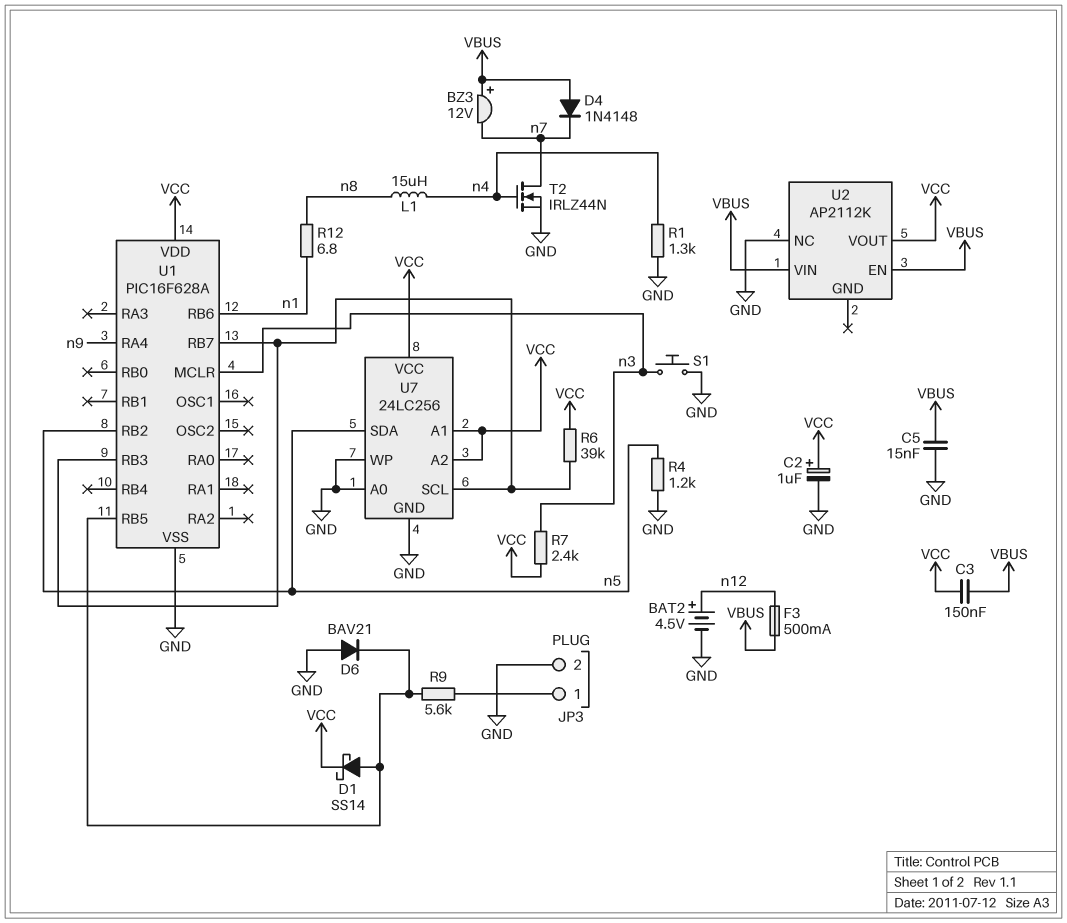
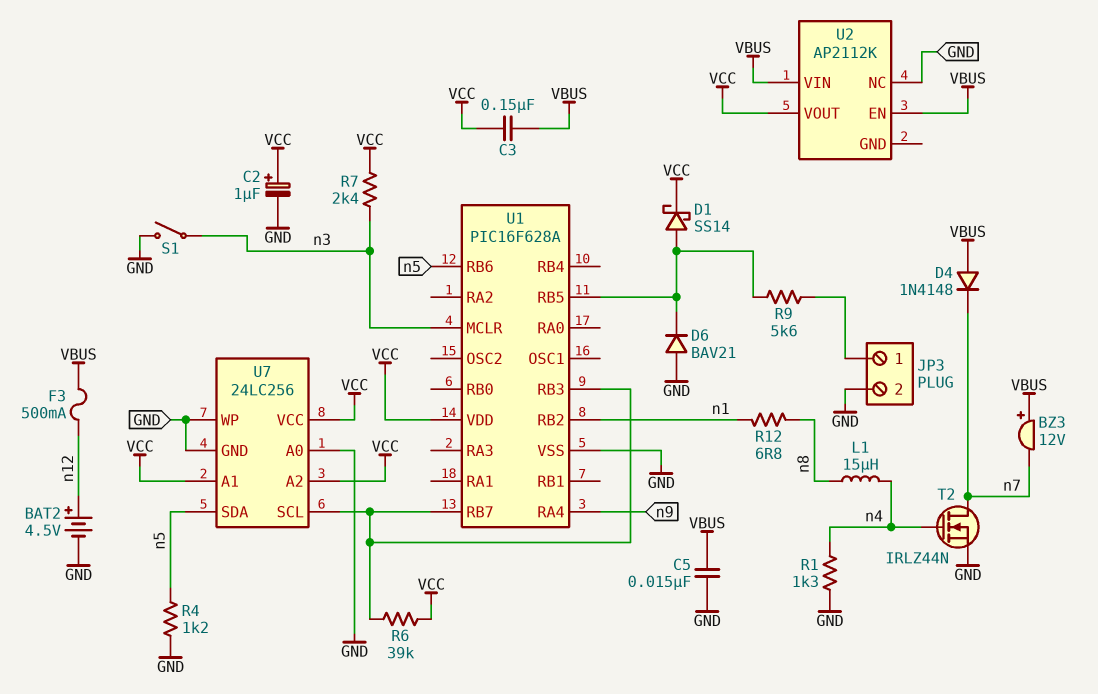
S1: button (GND, n3) -> switch (GND, n3)
U1 pin RB2: n5 -> n1
U1 pin RB6: n1 -> n5

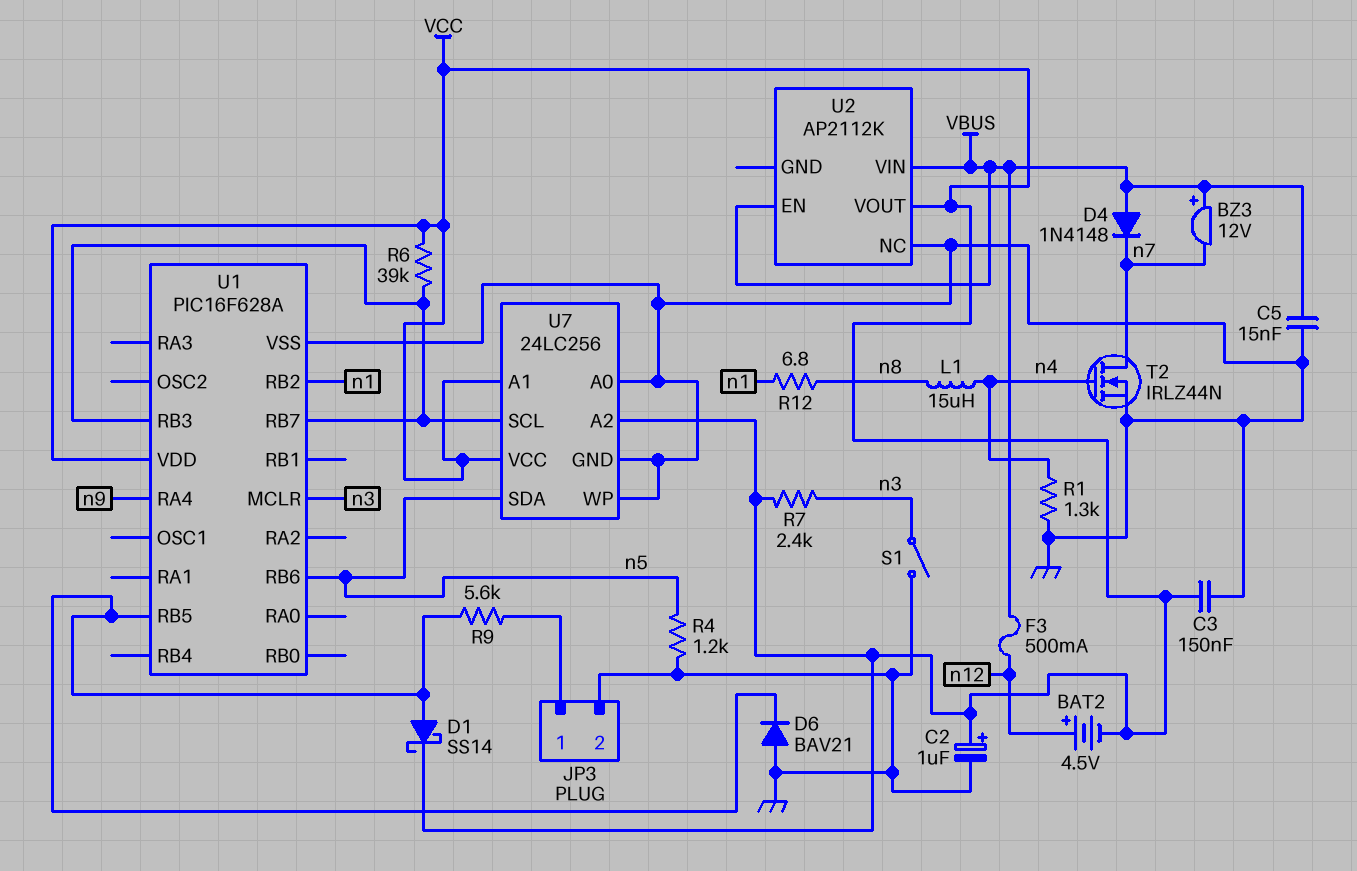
BAT2: 4.5V (plus n12, minus GND) -> 4.5V (plus n12, minus VCC)
C3: 150nF (VBUS, VCC) -> 150nF (GND, VCC)

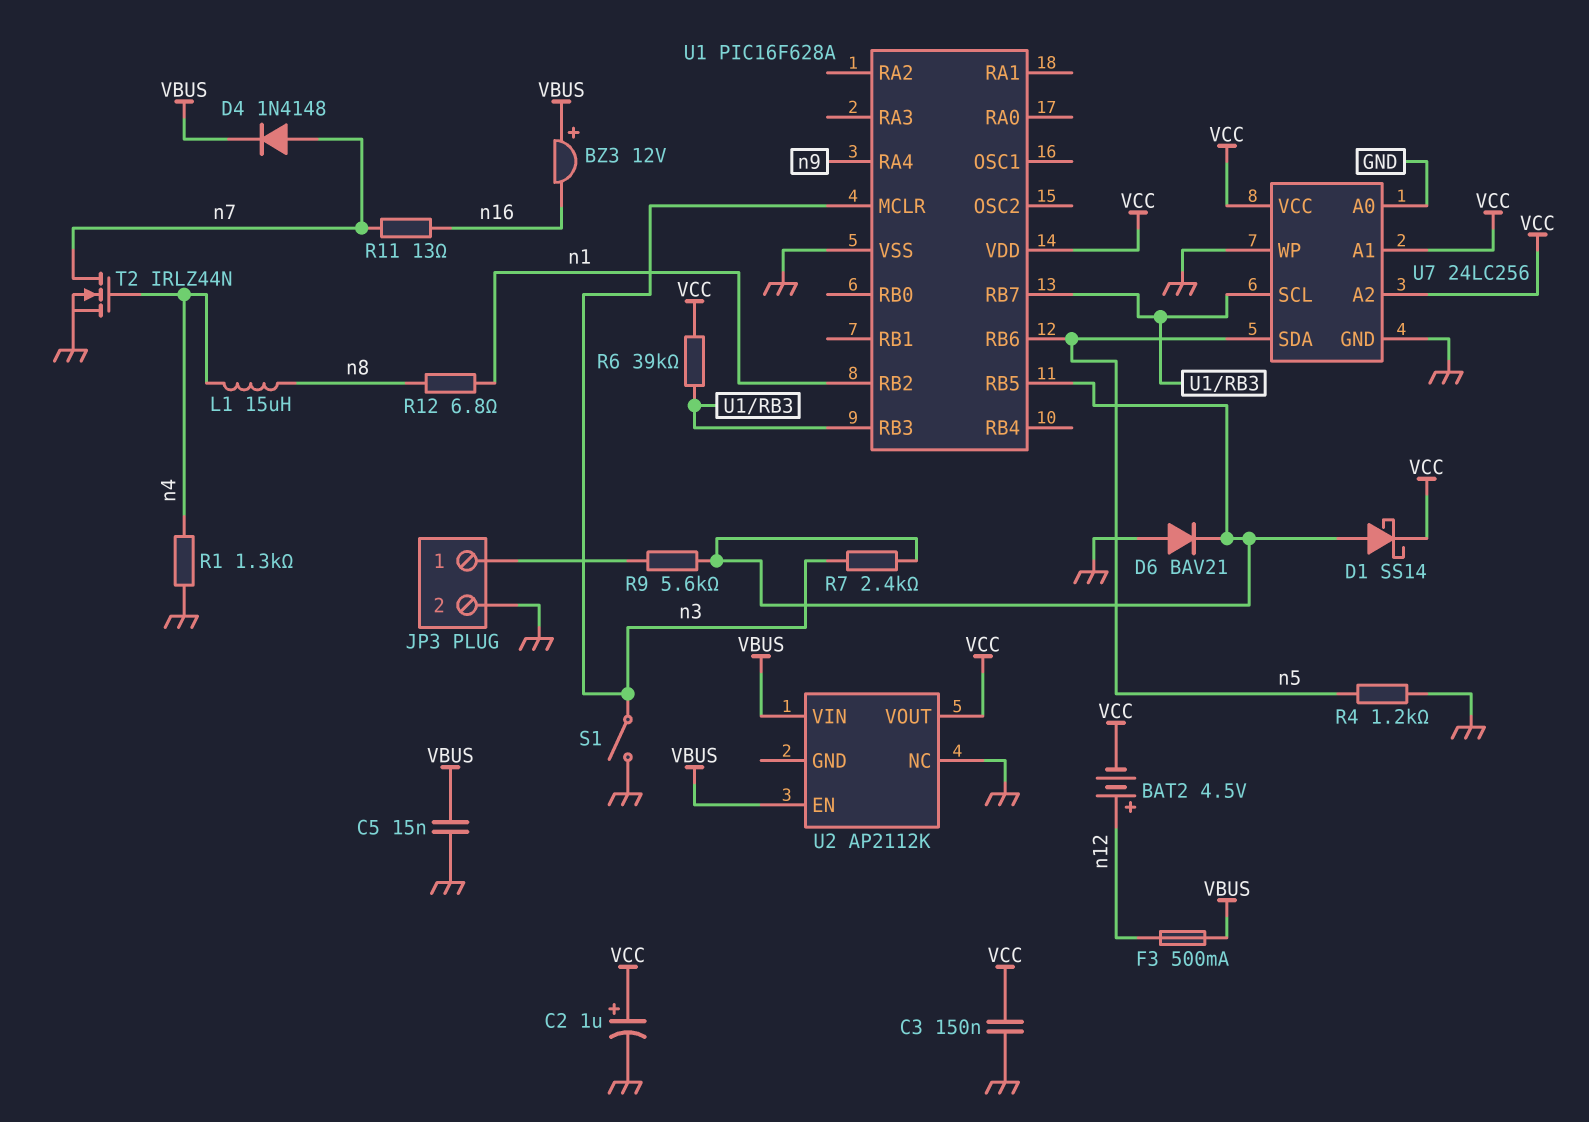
BZ3: buzzer 12V (plus VBUS, minus n7) -> buzzer 12V (plus VBUS, minus n16)
D4: diode 1N4148 (A VBUS, K n7) -> diode 1N4148 (A n7, K VBUS)
R7: 2.4k (VCC, n3) -> 2.4k (U1/RB5, n3)
R11: none -> 13 (n7, n16)

